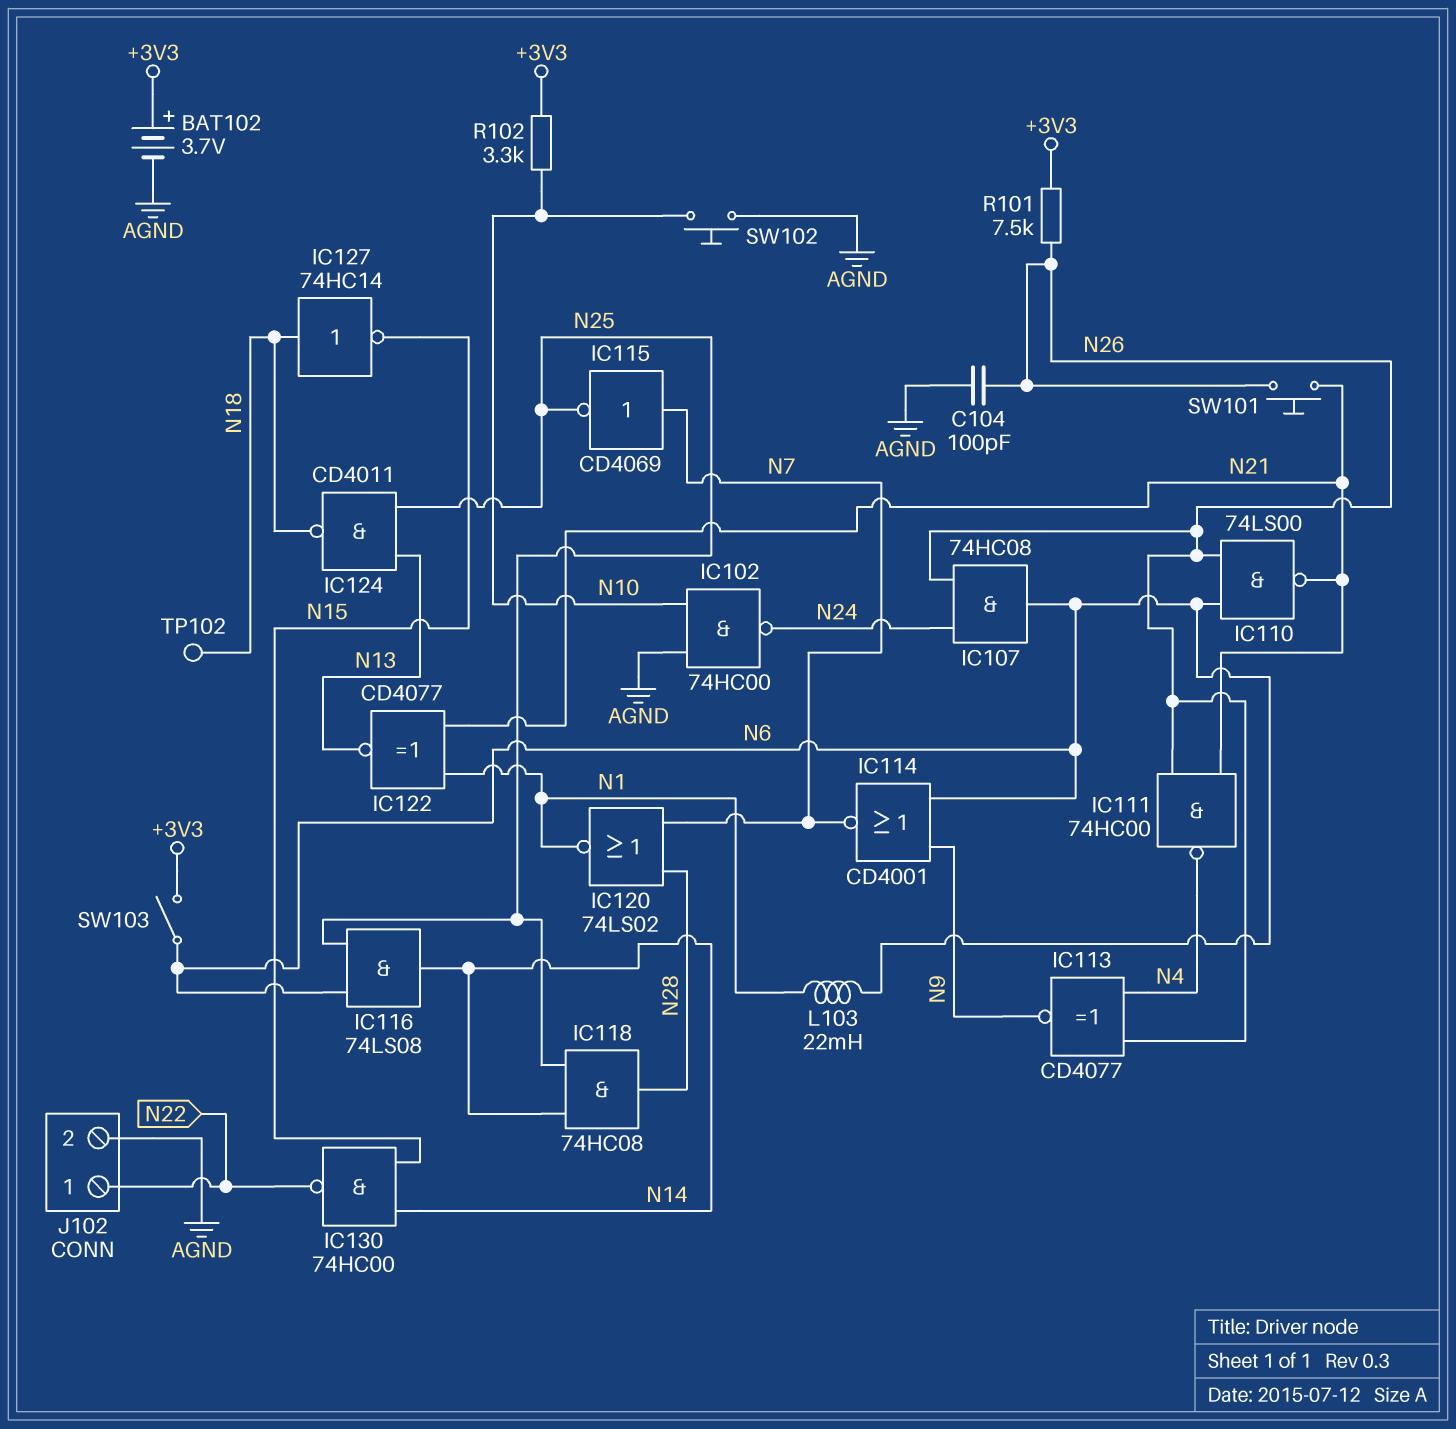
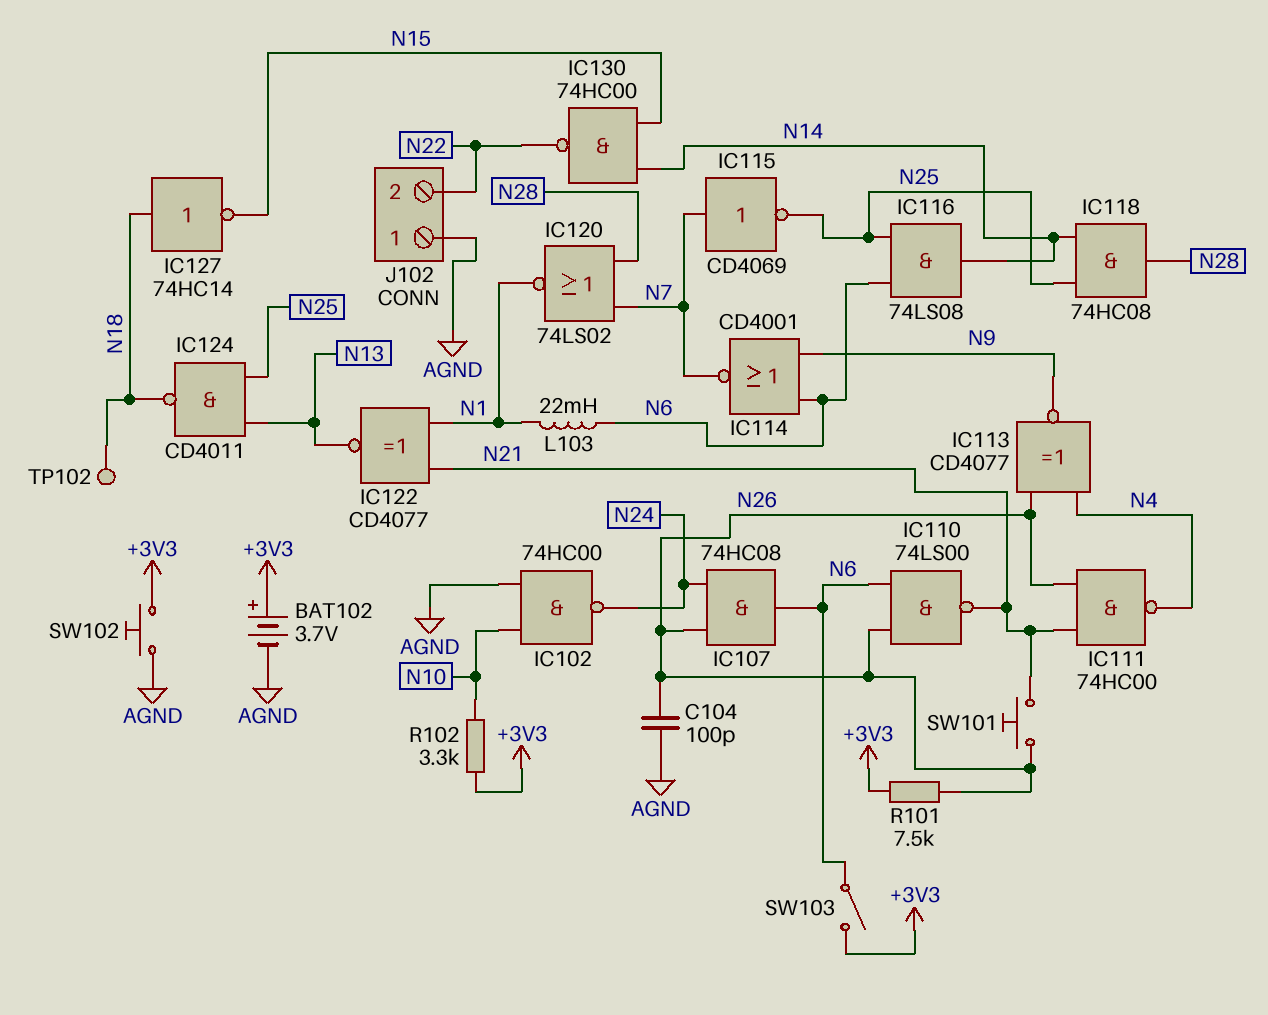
J102 pin 1: N22 -> AGND
J102 pin 2: AGND -> N22
SW102: button (AGND, N10) -> button (+3V3, AGND)

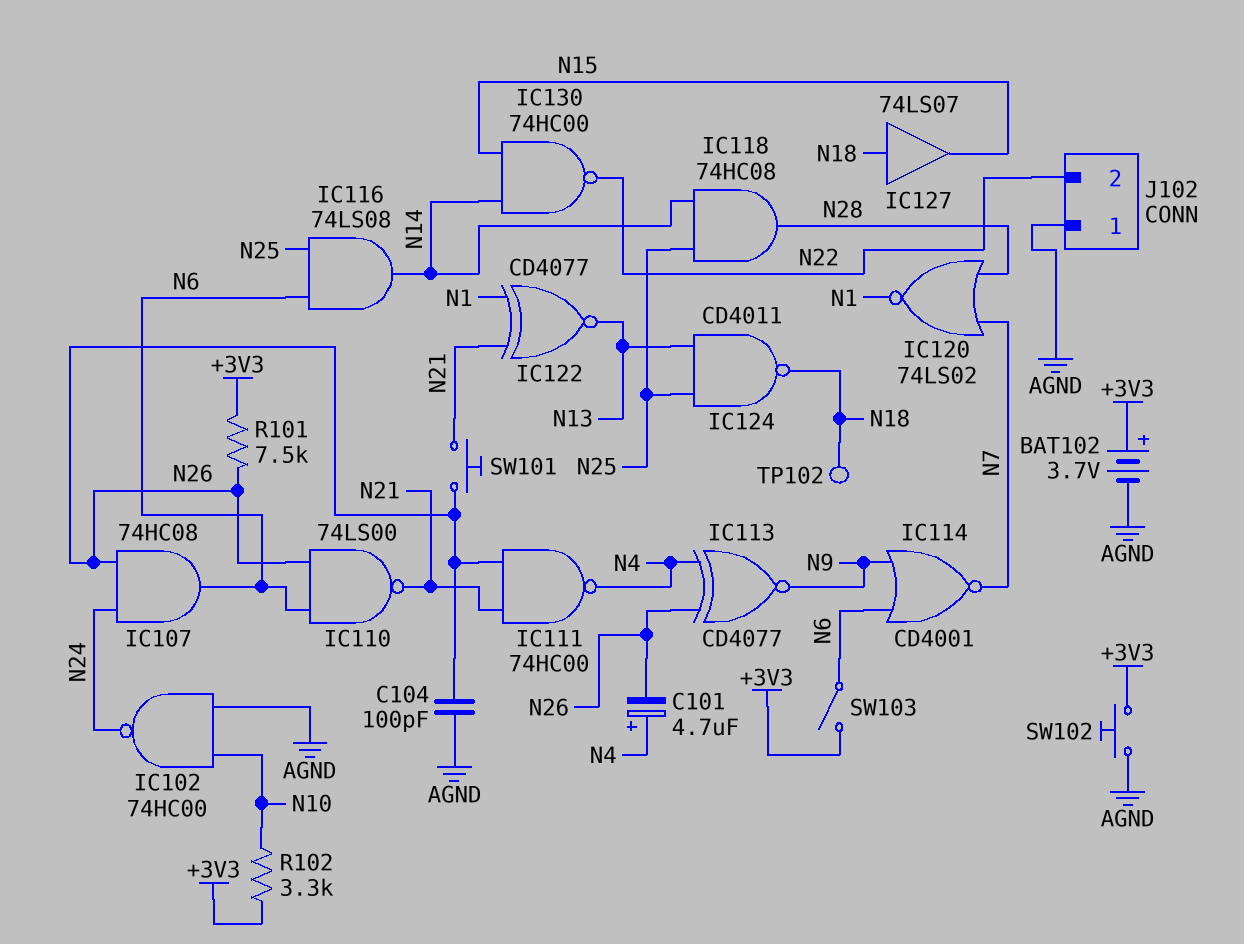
C101: none -> 4.7uF (plus N4, minus N26)
IC115: NOT CD4069 (in N7, out N25) -> none
IC127: NOT 74HC14 (in N18, out N15) -> buffer 74LS07 (in N18, out N15)
L103: 22mH (N1, N6) -> none

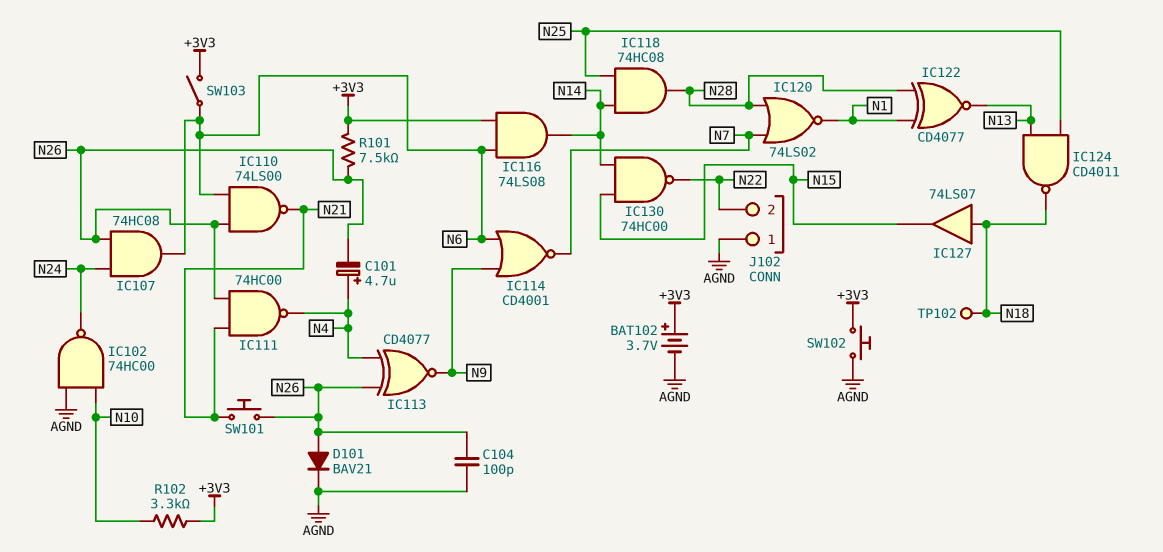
D101: none -> diode BAV21 (A N26, K AGND)
IC116: AND 74LS08 (in N6, in N25, out N14) -> AND 74LS08 (in +3V3, in N6, out N14)
IC122: XNOR CD4077 (in N1, in N21, out N13) -> XNOR CD4077 (in N1, in N28, out N13)

